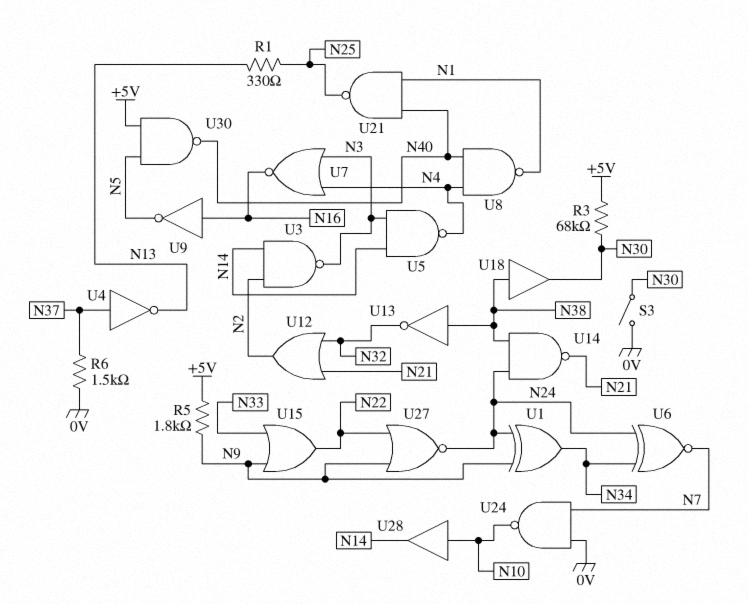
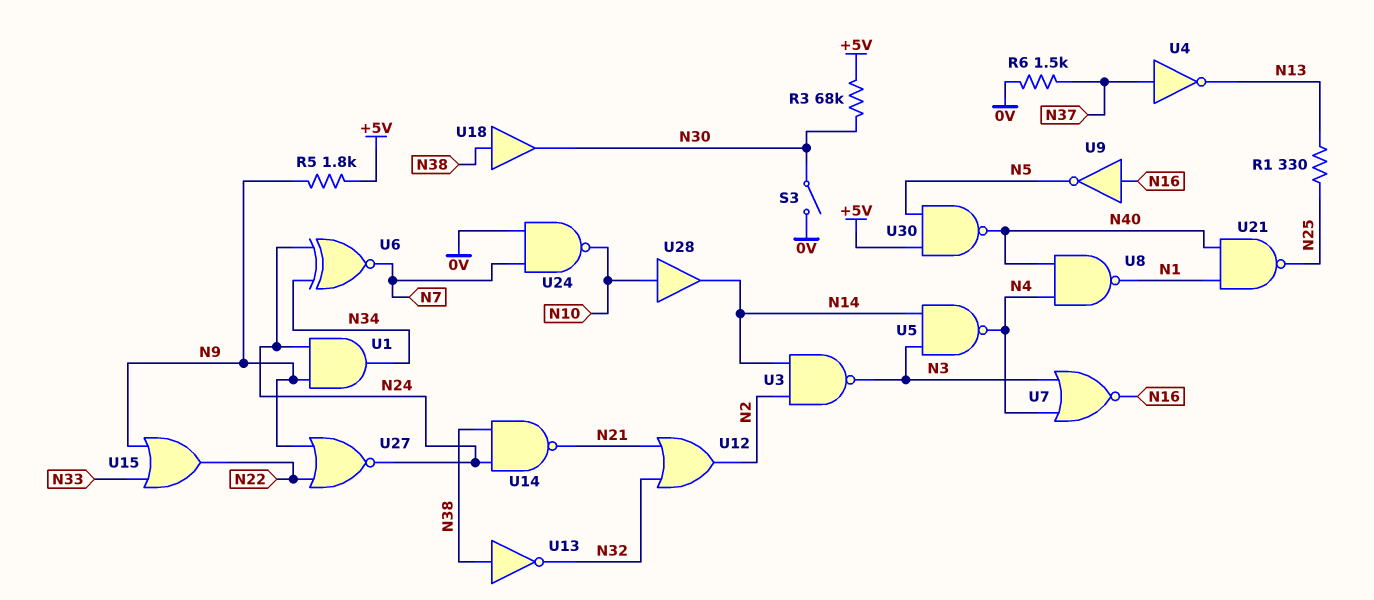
U1: XOR (in N9, in N24, out N34) -> AND (in N9, in N24, out N34)

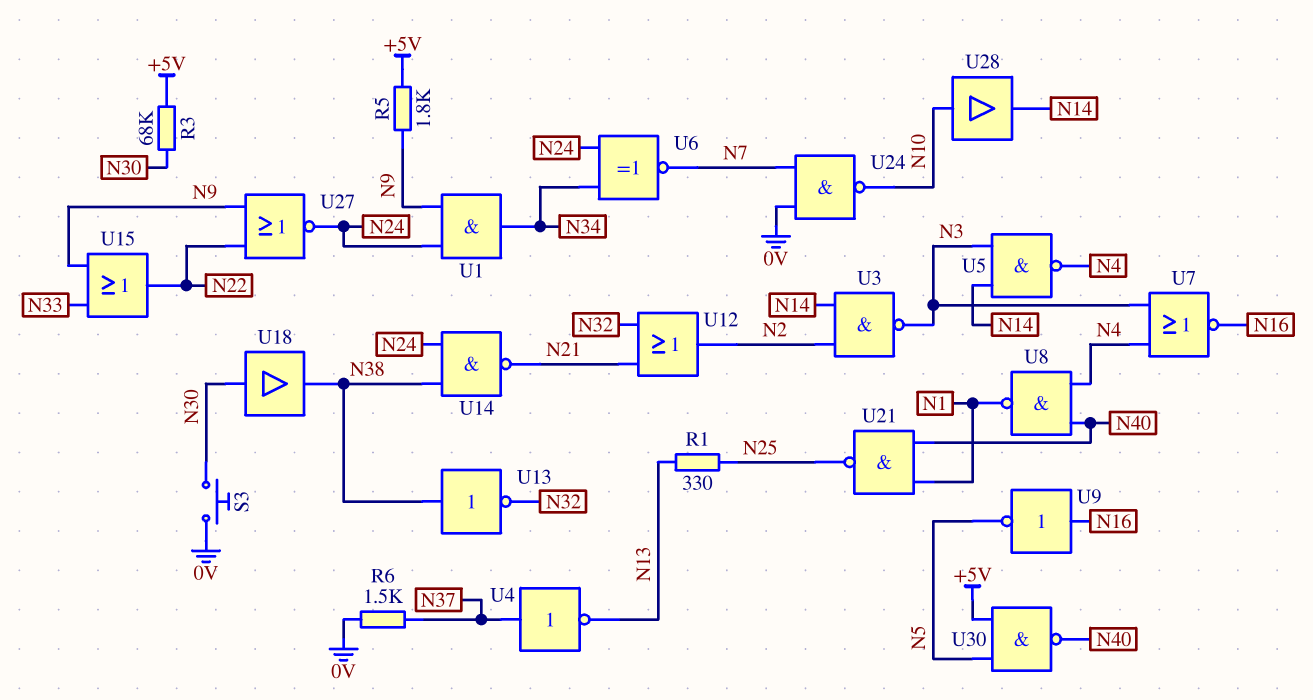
S3: switch (0V, N30) -> button (0V, N30)
U18: buffer (in N38, out N30) -> buffer (in N30, out N38)

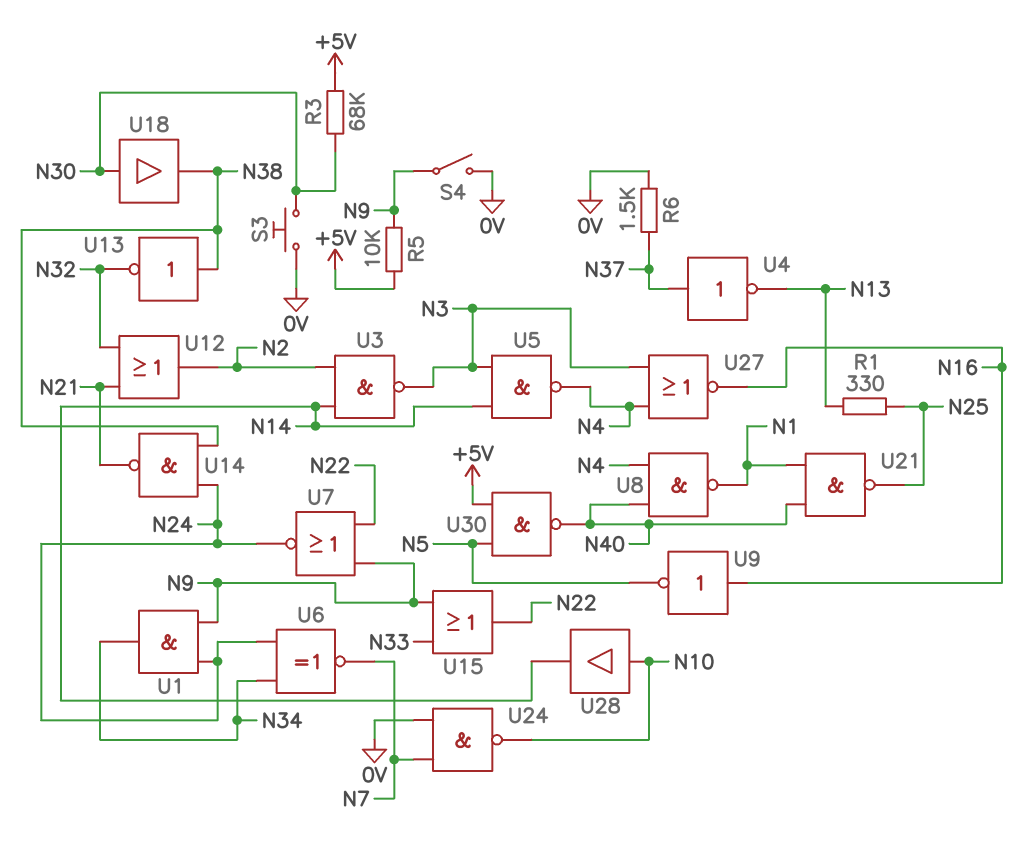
R5: 1.8k (+5V, N9) -> 10k (+5V, N9)
S4: none -> switch (0V, N9)
U7: NOR (in N3, in N4, out N16) -> NOR (in N9, in N22, out N24)
U27: NOR (in N9, in N22, out N24) -> NOR (in N3, in N4, out N16)

